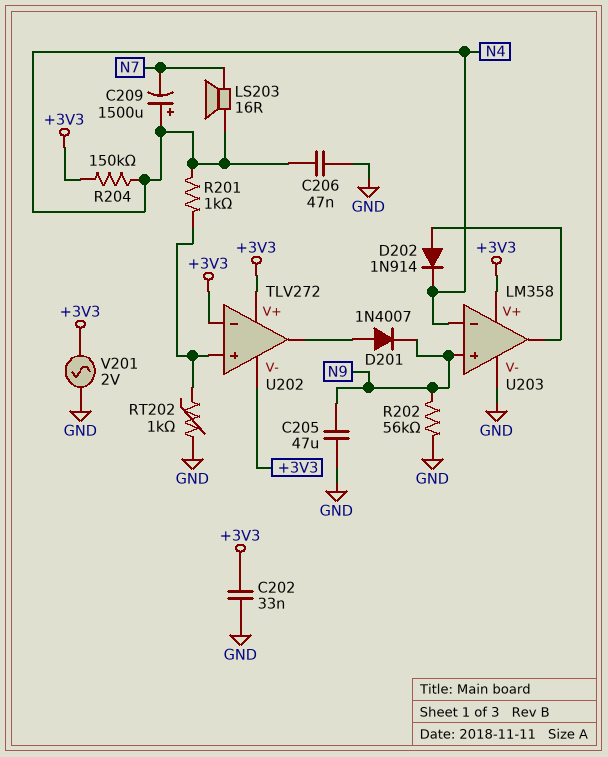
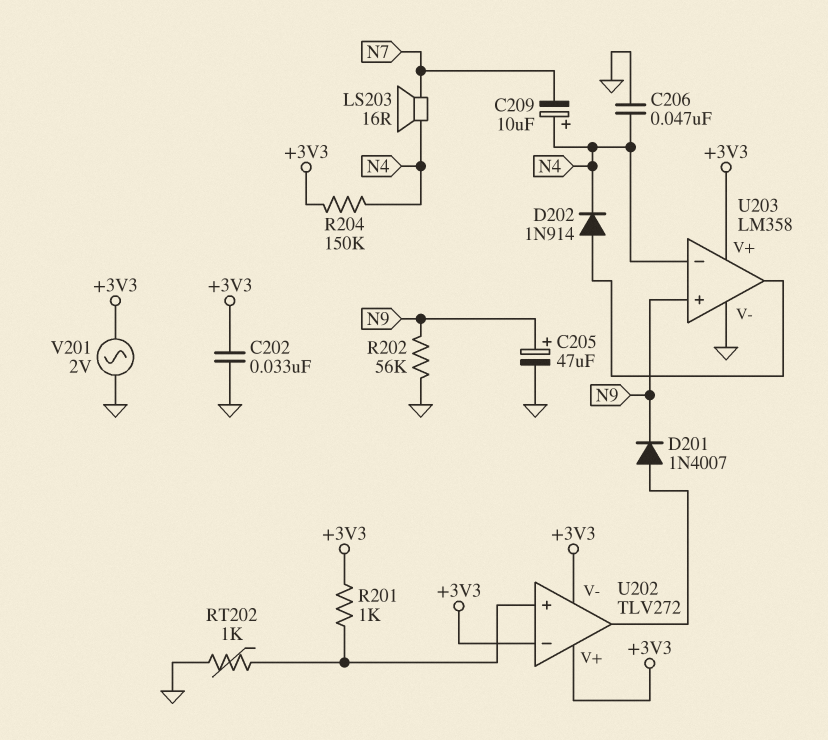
C205: 47uF (GND, N9) -> 47uF (plus N9, minus GND)
C209: 1500uF (plus N4, minus N7) -> 10uF (plus N4, minus N7)
R201: 1k (N4, U202/in+) -> 1k (+3V3, U202/in+)

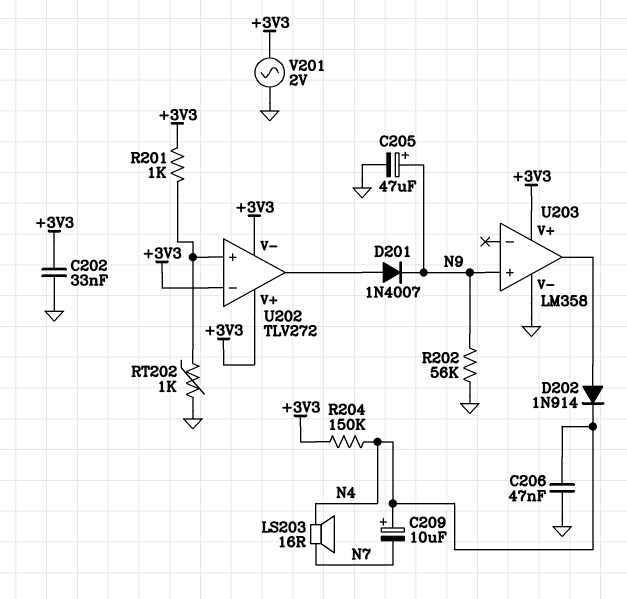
U203 pin in-: N4 -> none

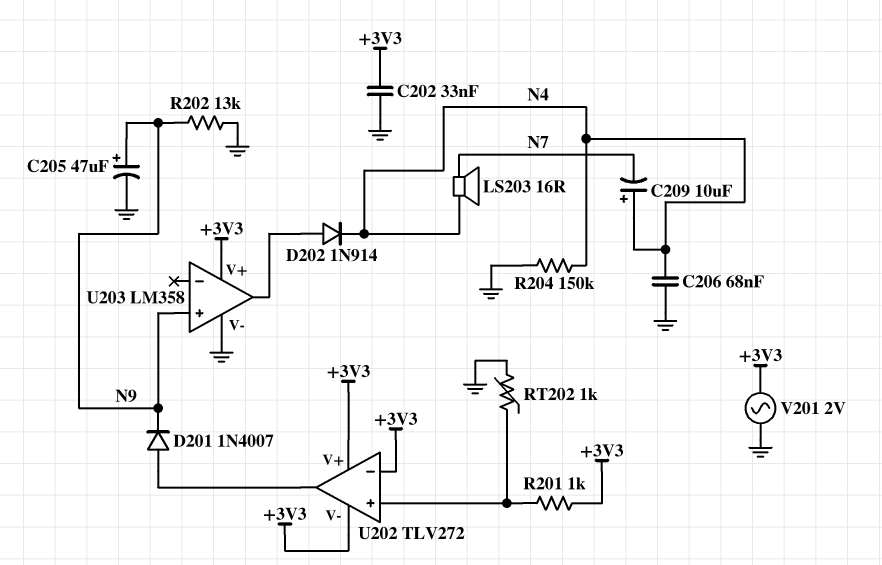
C206: 47nF (GND, N4) -> 68nF (GND, N4)
R202: 56k (GND, N9) -> 13k (GND, N9)
R204: 150k (+3V3, N4) -> 150k (GND, N4)

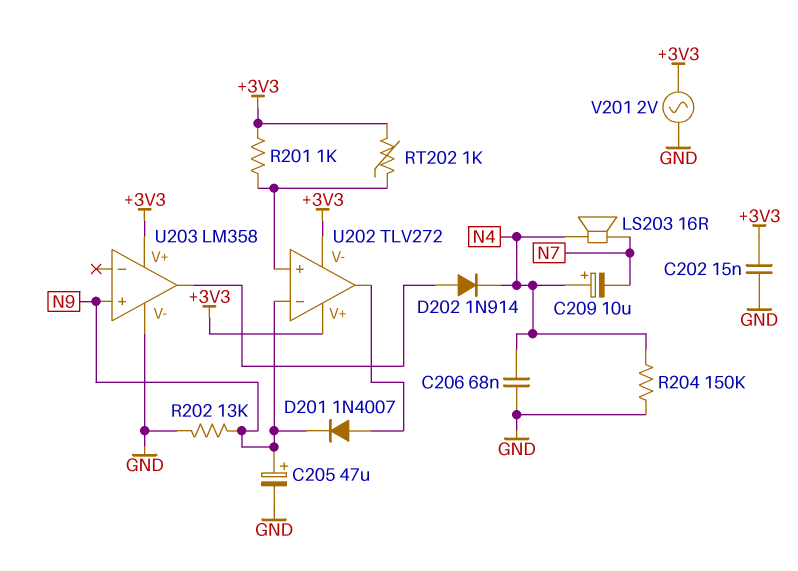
C202: 33nF (+3V3, GND) -> 15nF (+3V3, GND)
RT202: 1k (GND, U202/in+) -> 1k (+3V3, U202/in+)
U202 pin in-: +3V3 -> N9

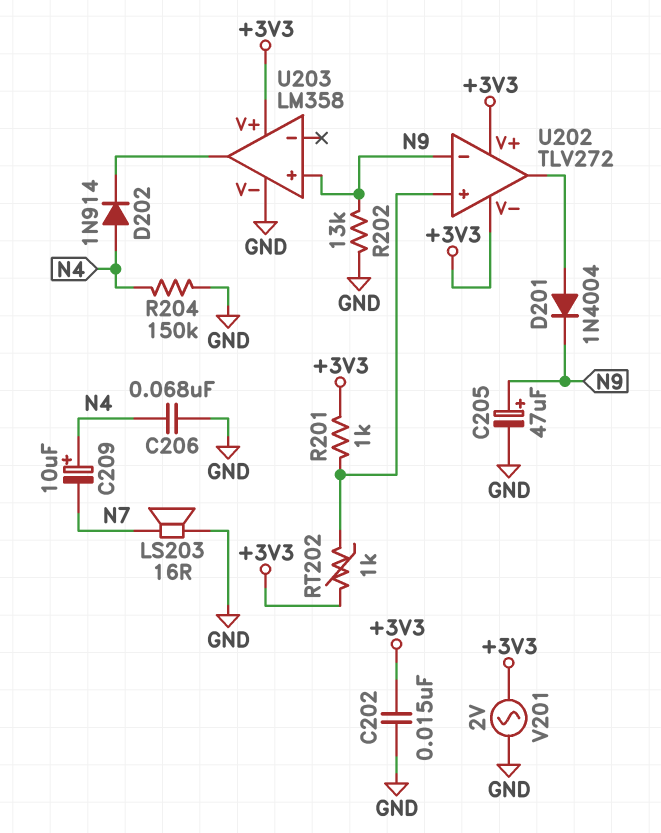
D201: diode 1N4007 (A U202/out, K N9) -> diode 1N4004 (A U202/out, K N9)
D202: diode 1N914 (A U203/out, K N4) -> diode 1N914 (A N4, K U203/out)
LS203: speaker 16R (N4, N7) -> speaker 16R (GND, N7)

